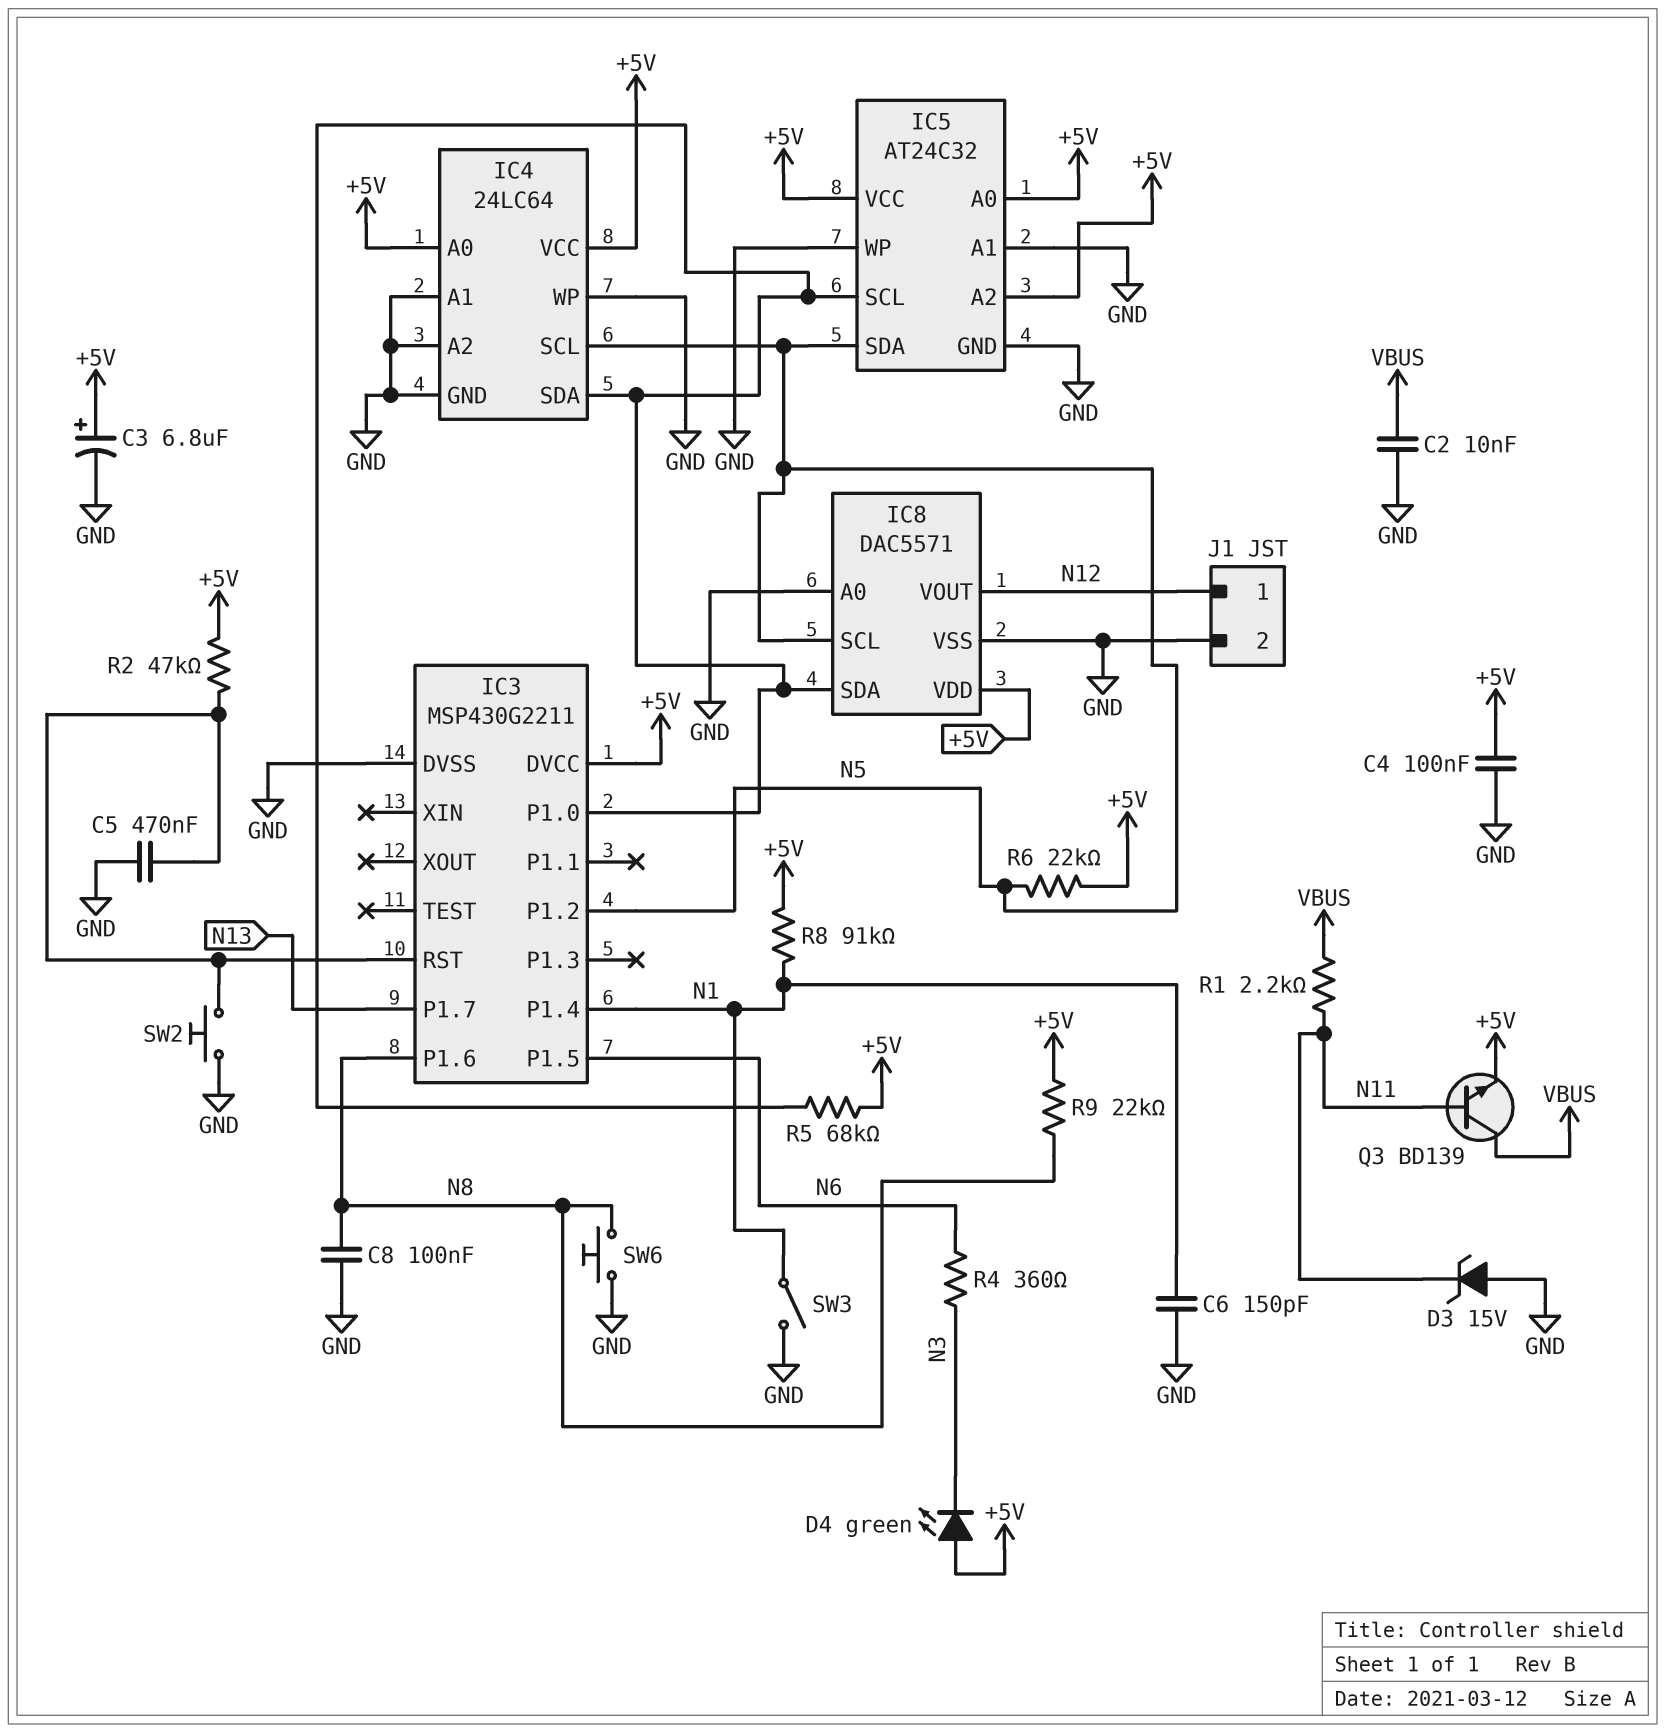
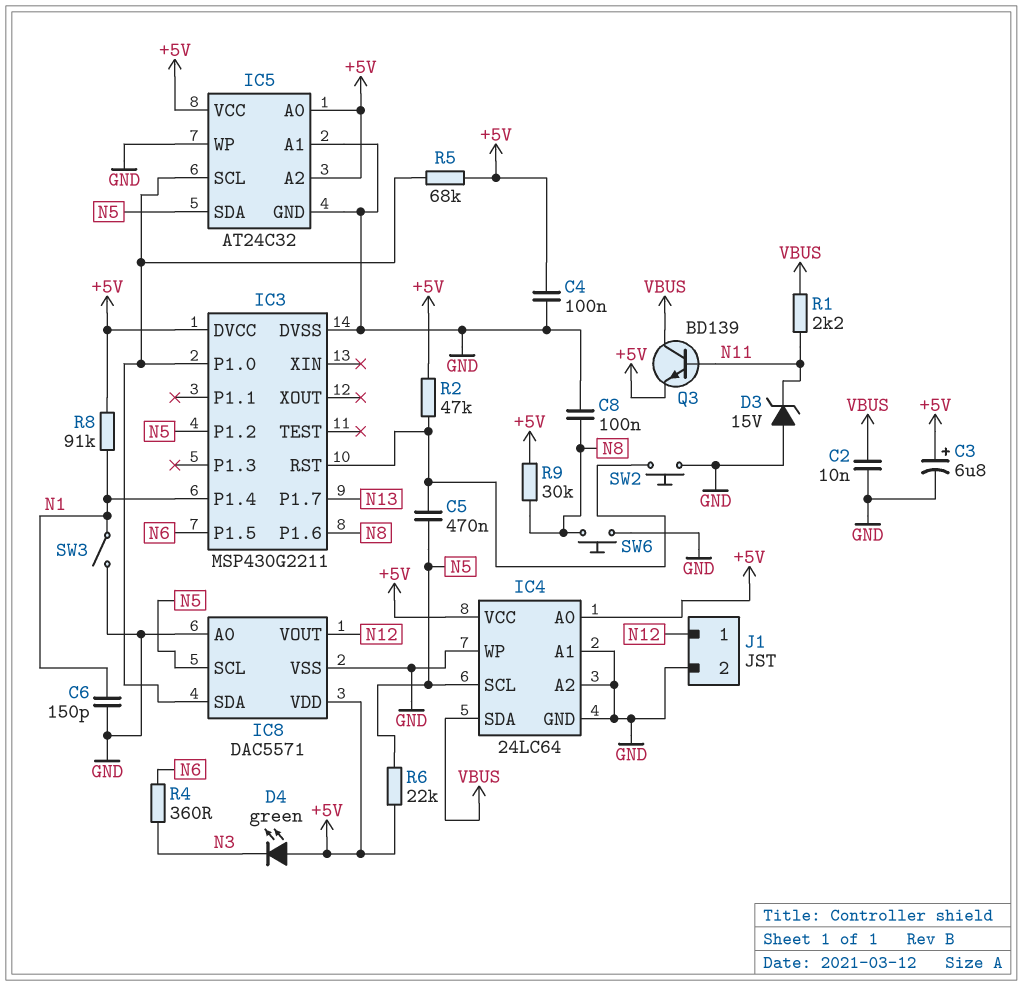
C5: 470nF (GND, IC3/RST) -> 470nF (IC3/RST, N5)
IC4 pin SDA: IC3/P1.0 -> VBUS
R9: 22k (+5V, N8) -> 30k (+5V, N8)

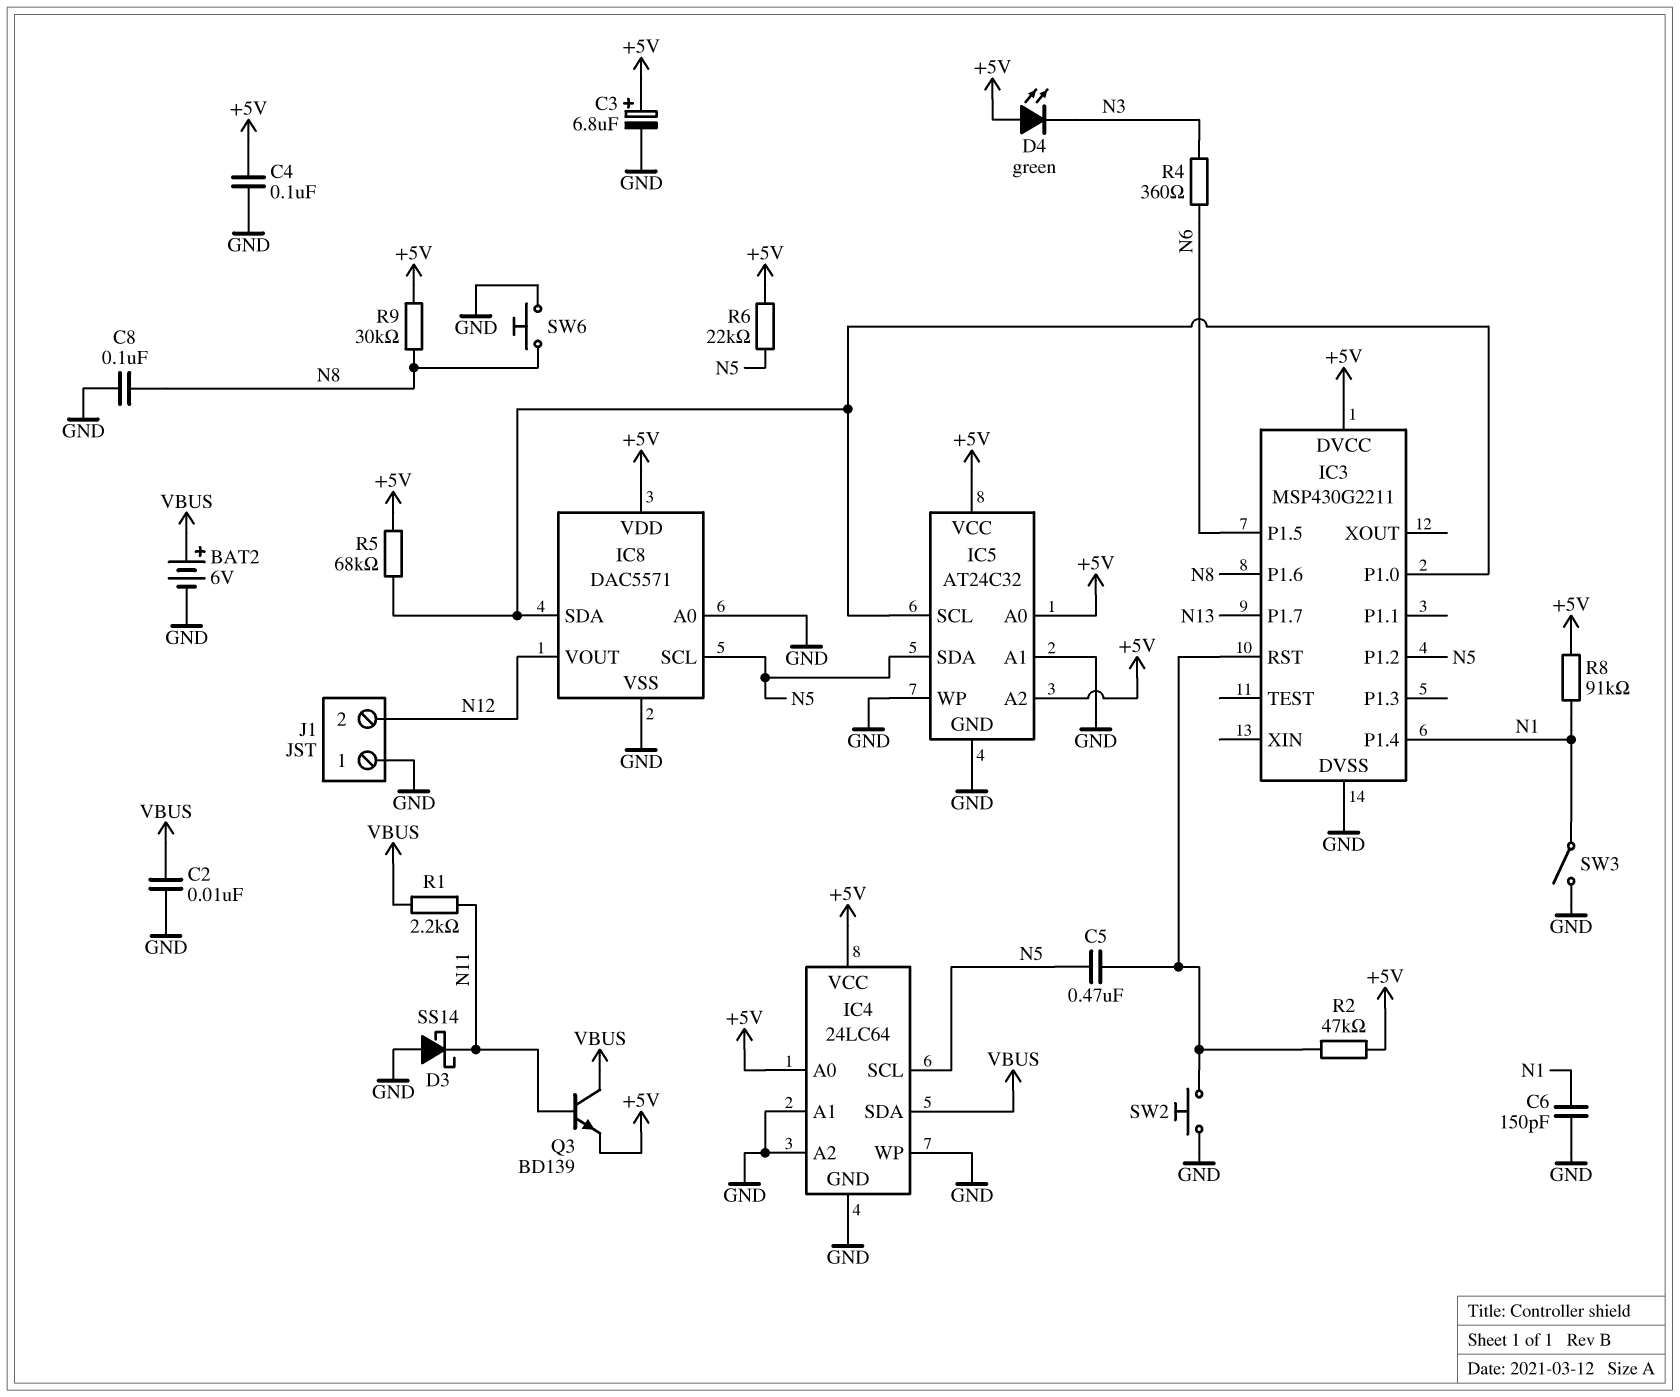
BAT2: none -> 6V (plus VBUS, minus GND)
D3: zener 15V (A GND, K N11) -> schottky SS14 (A GND, K N11)
J1 pin 1: N12 -> GND
J1 pin 2: GND -> N12

